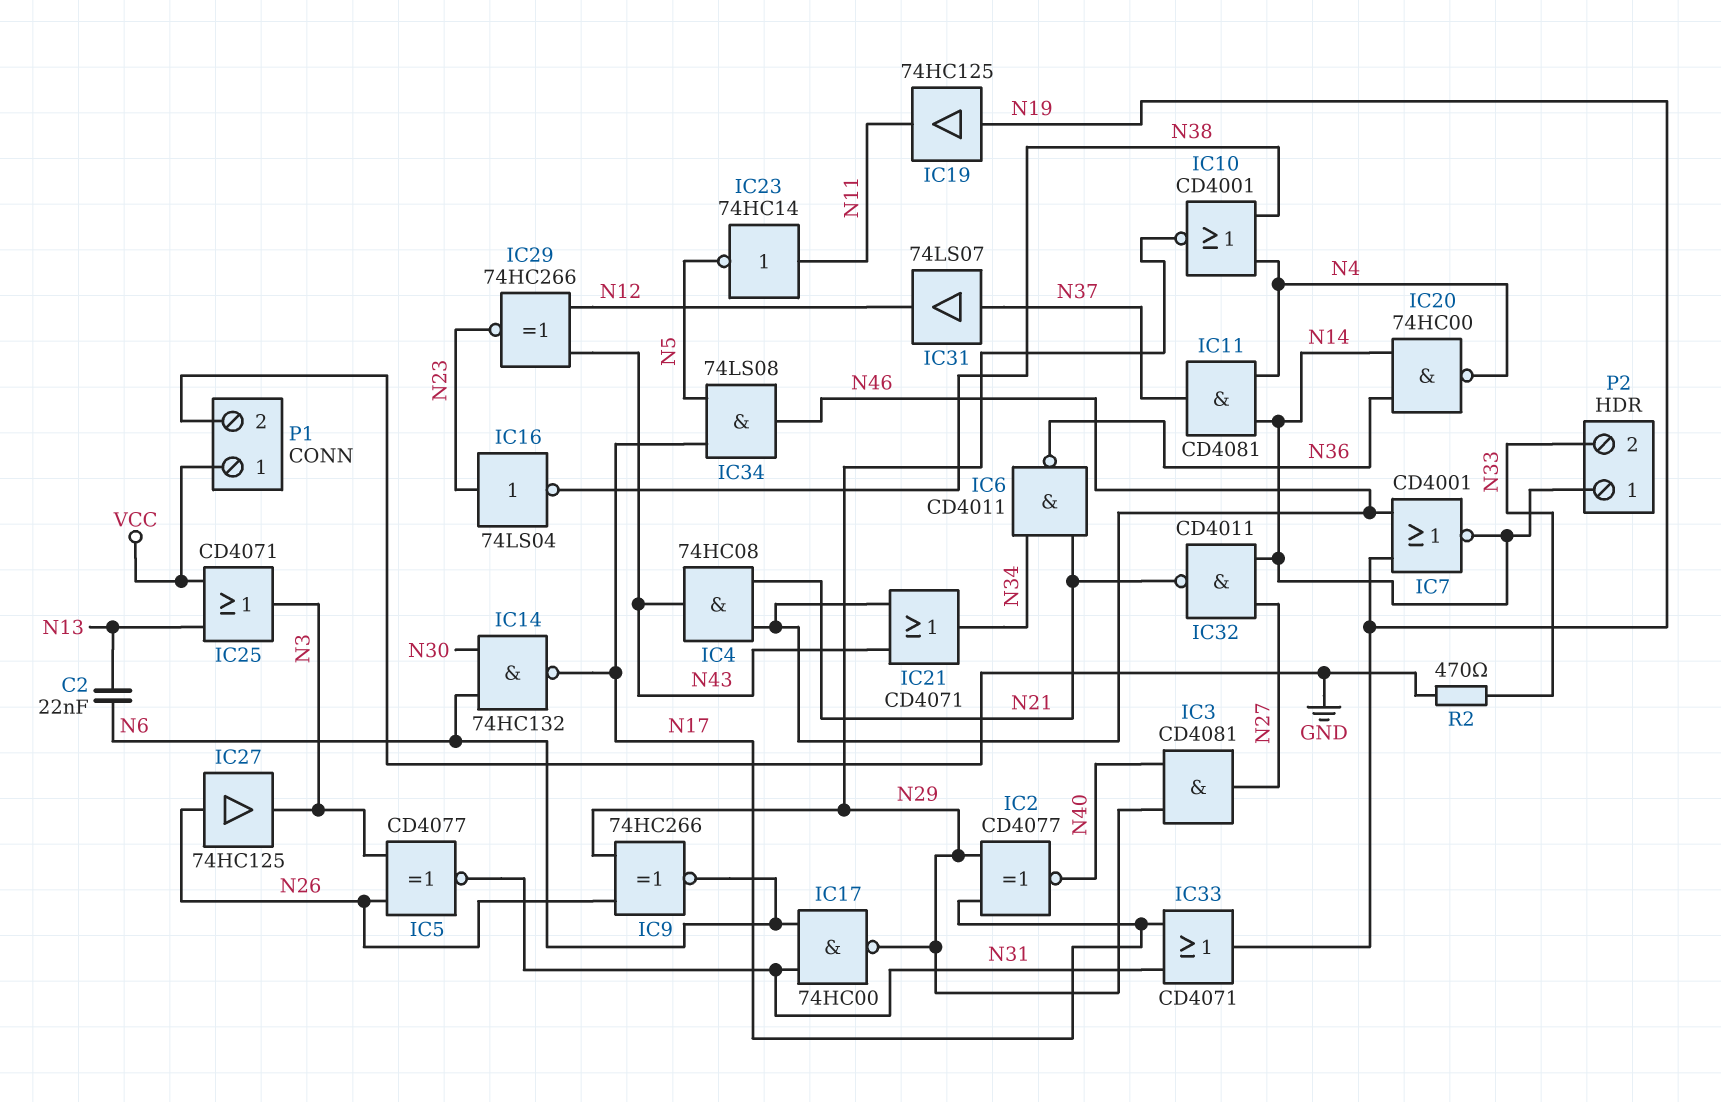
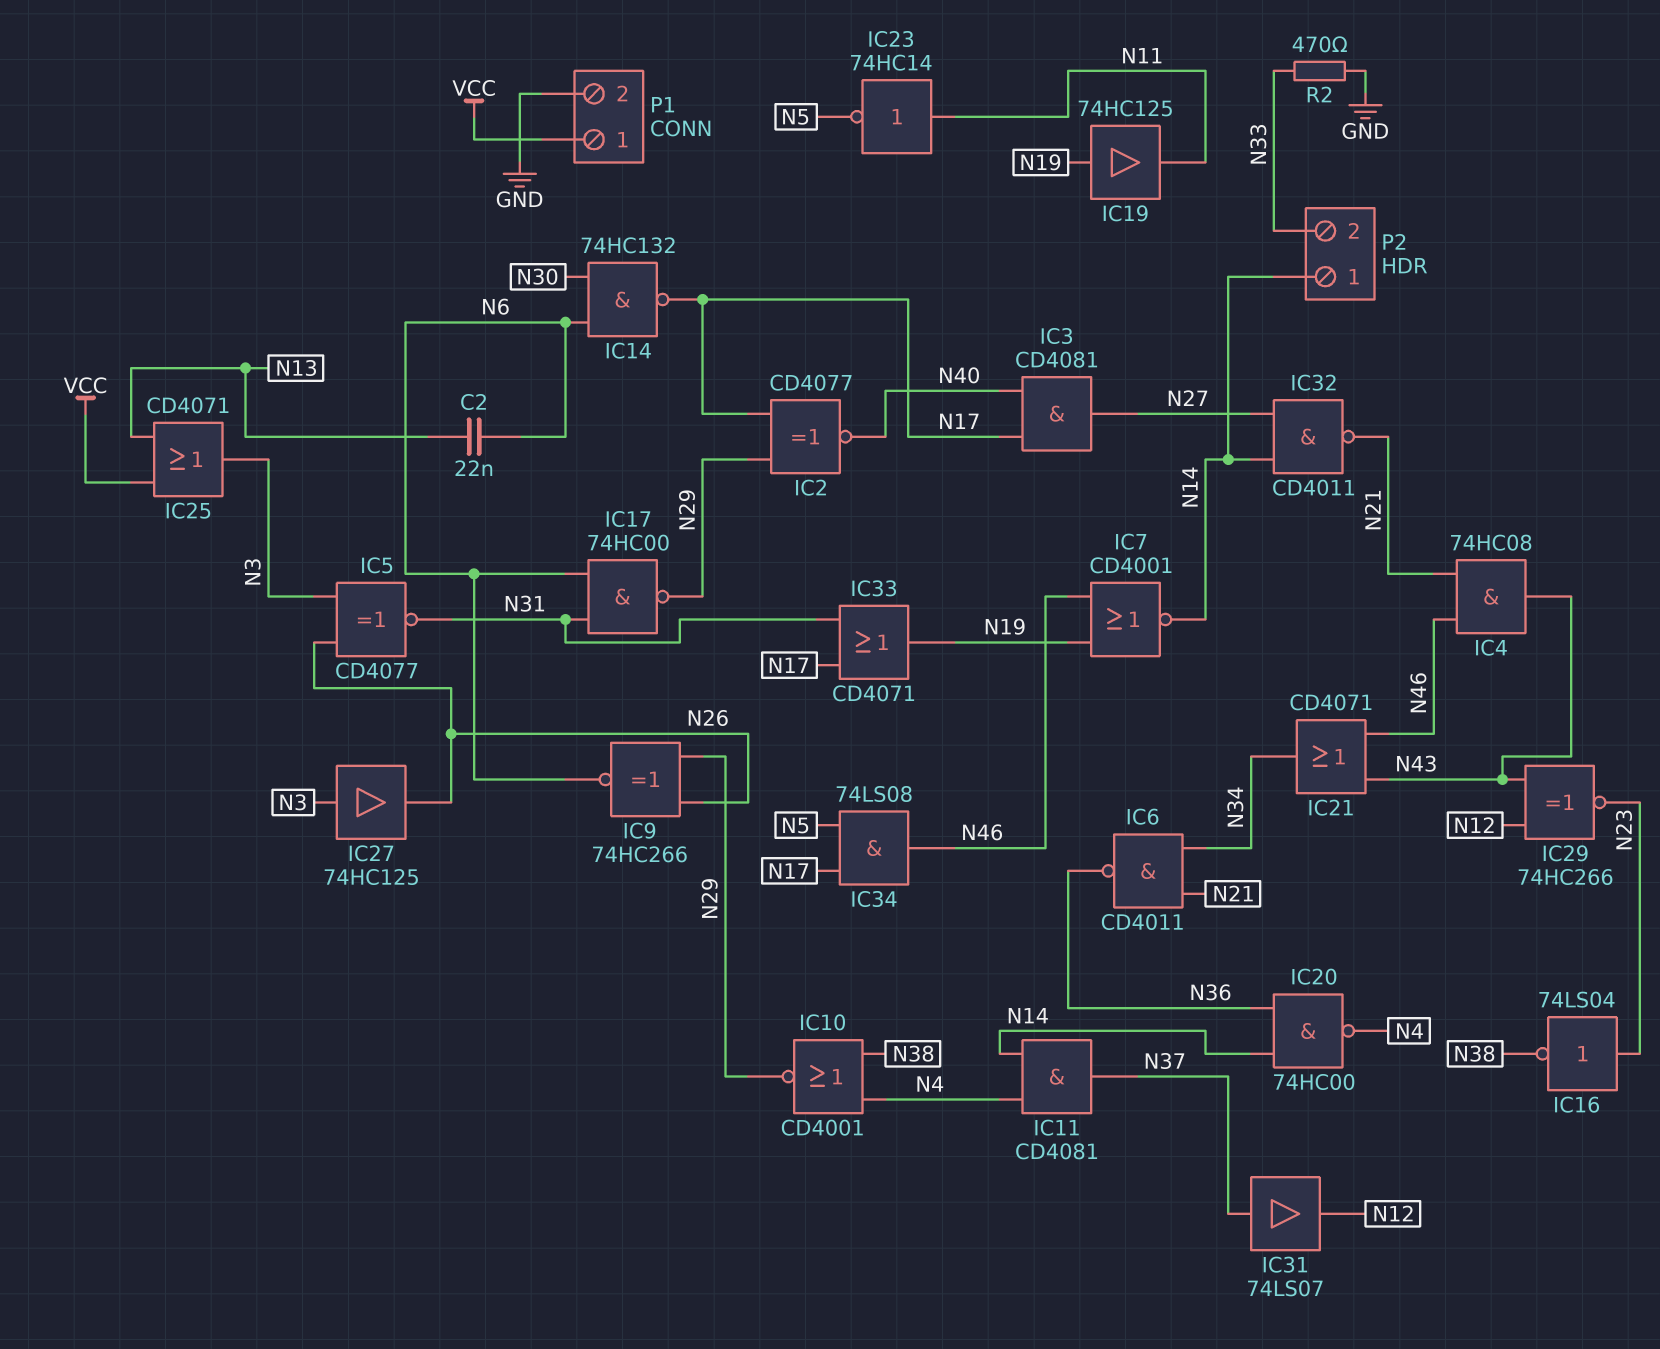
IC3: AND CD4081 (in N29, in N40, out N27) -> AND CD4081 (in N17, in N40, out N27)
IC27: buffer 74HC125 (in N26, out N3) -> buffer 74HC125 (in N3, out N26)

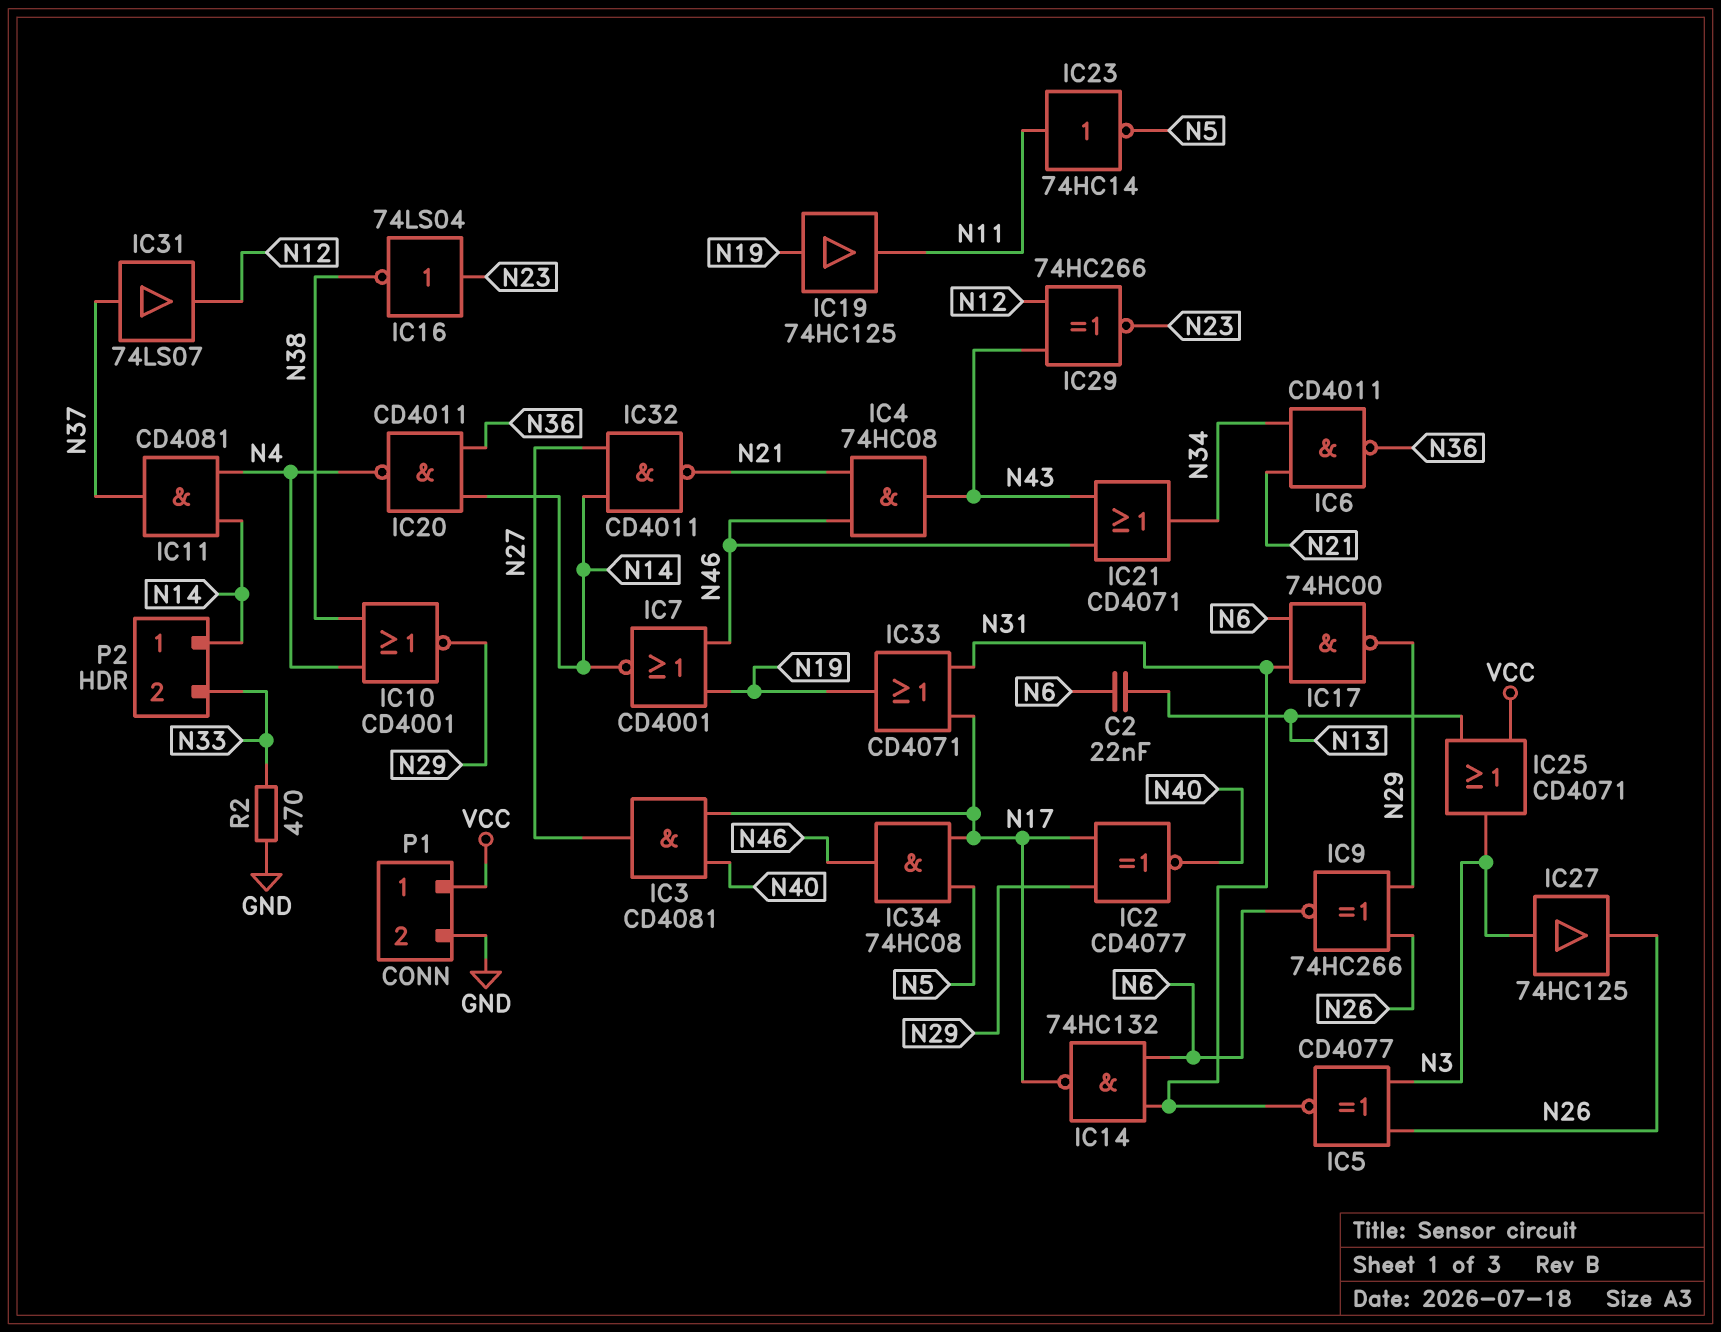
IC14: NAND 74HC132 (in N6, in N30, out N17) -> NAND 74HC132 (in N6, in N31, out N17)
IC20: NAND 74HC00 (in N14, in N36, out N4) -> NAND CD4011 (in N14, in N36, out N4)
IC34: AND 74LS08 (in N5, in N17, out N46) -> AND 74HC08 (in N5, in N17, out N46)

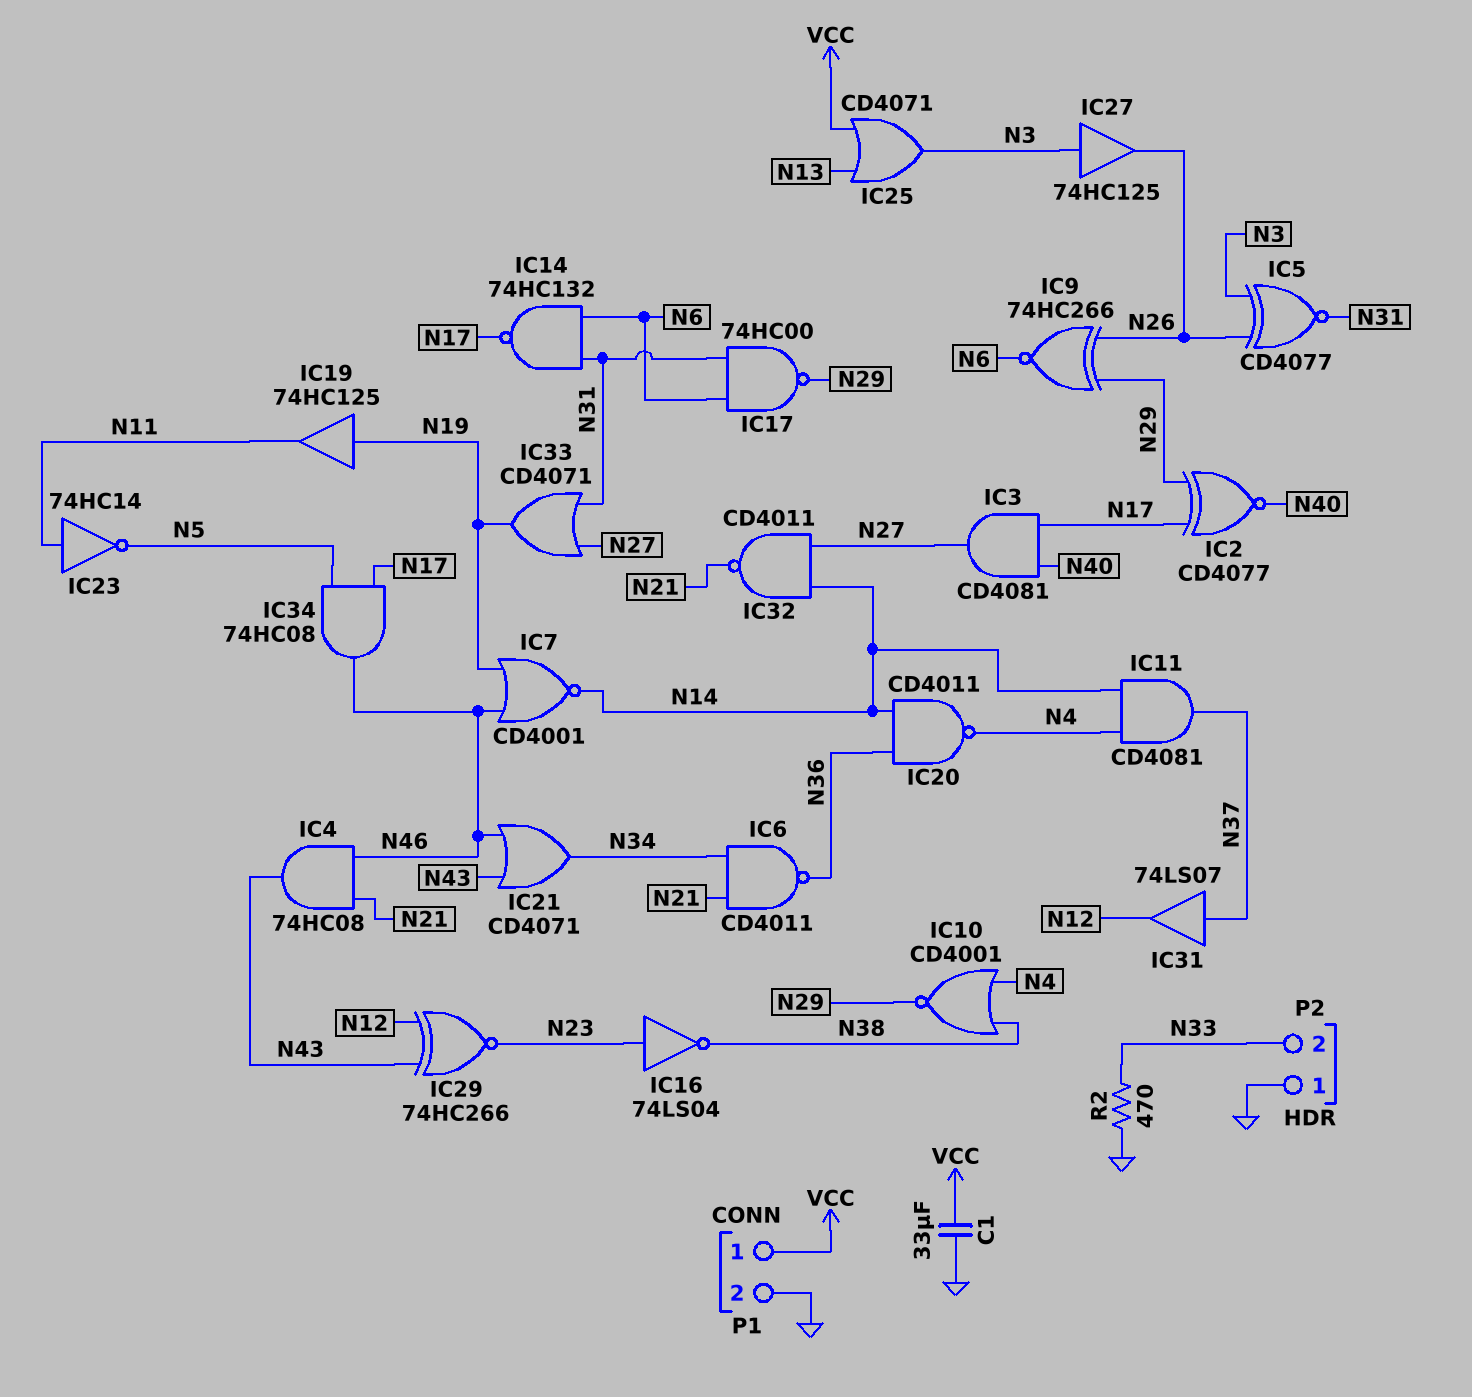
C1: none -> 33uF (GND, VCC)
C2: 22nF (N6, N13) -> none
IC33: OR CD4071 (in N17, in N31, out N19) -> OR CD4071 (in N27, in N31, out N19)
P2 pin 1: N14 -> GND

